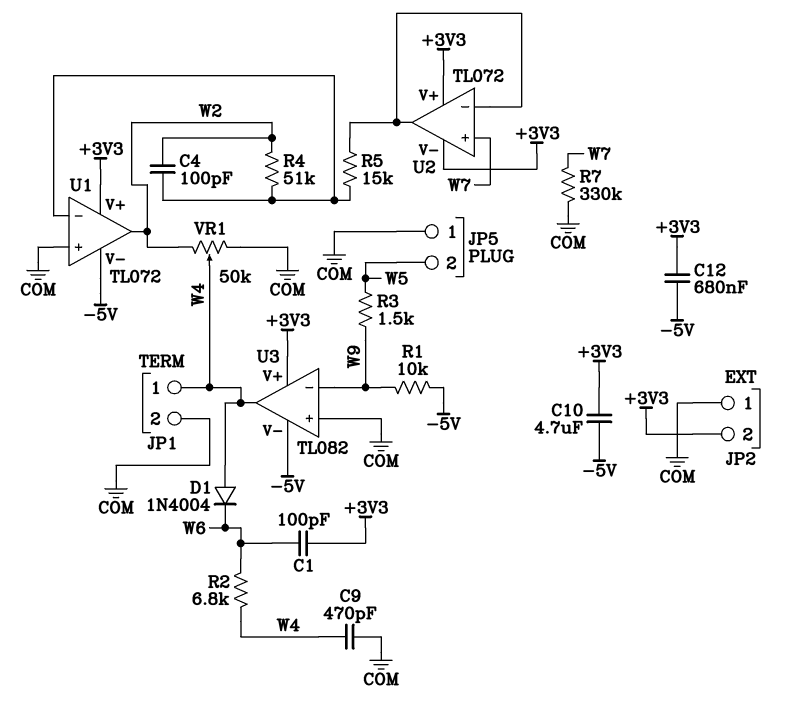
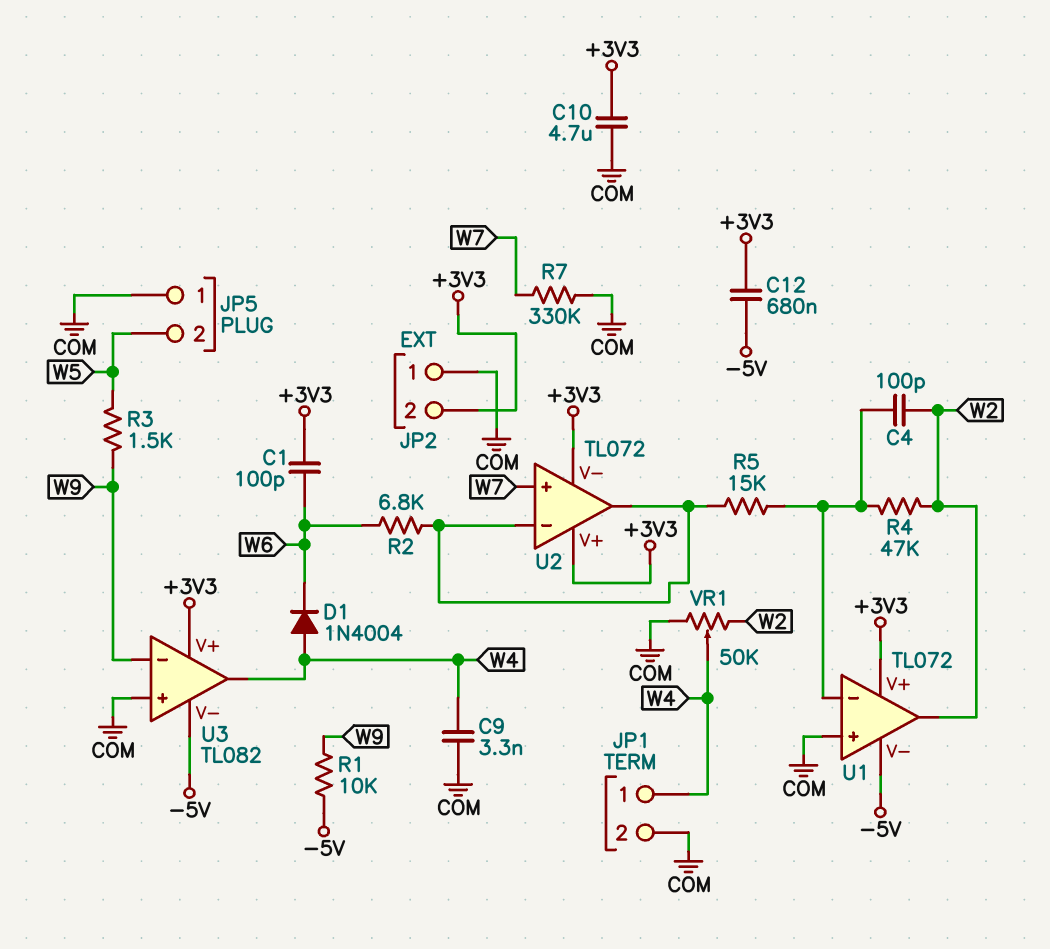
C9: 470pF (COM, W4) -> 3.3nF (COM, W4)
C10: 4.7uF (+3V3, -5V) -> 4.7uF (+3V3, COM)
R2: 6.8k (W4, W6) -> 6.8k (U2/in-, W6)
R4: 51k (U1/in-, W2) -> 47k (U1/in-, W2)

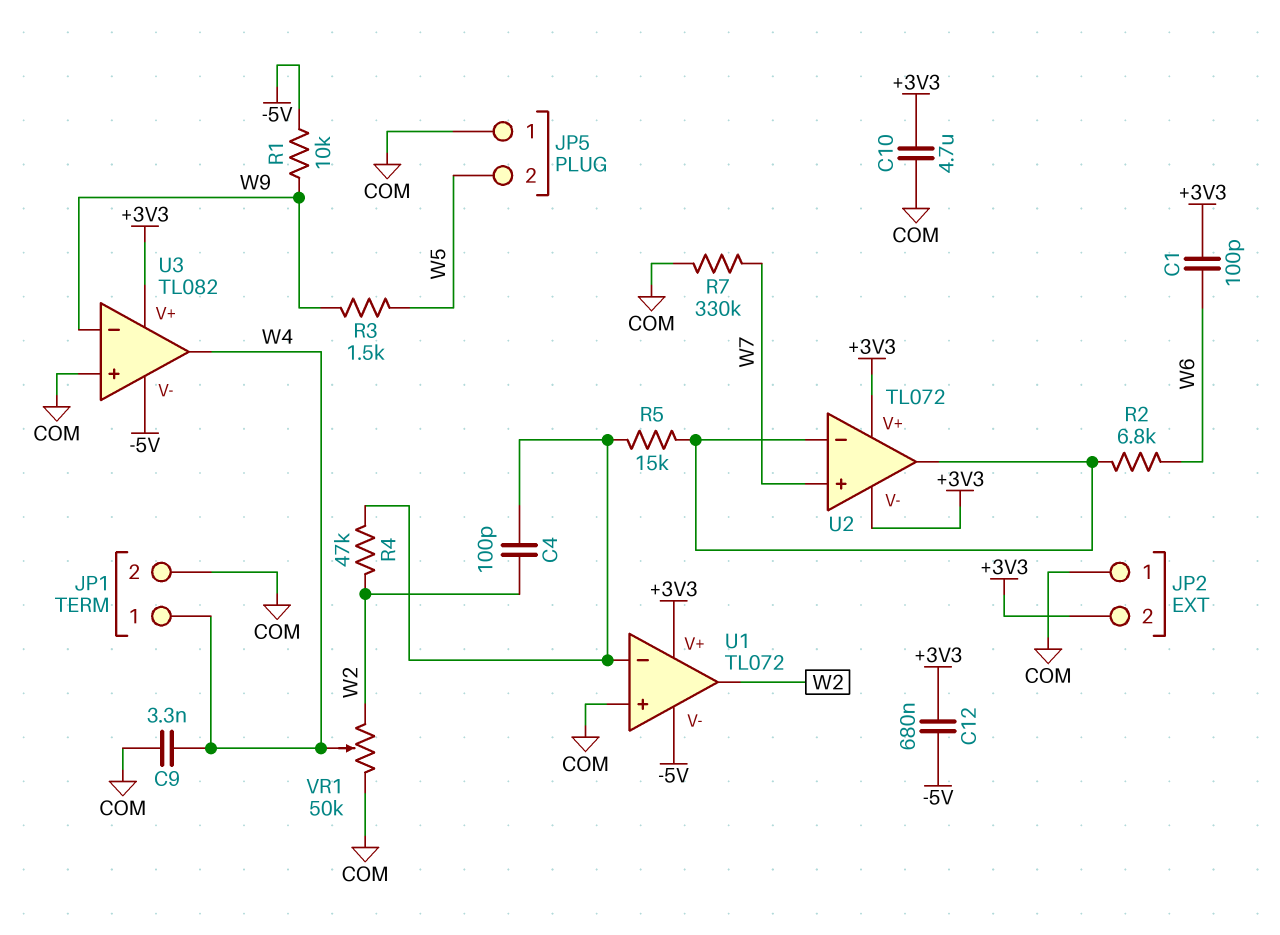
D1: diode 1N4004 (A W4, K W6) -> none

